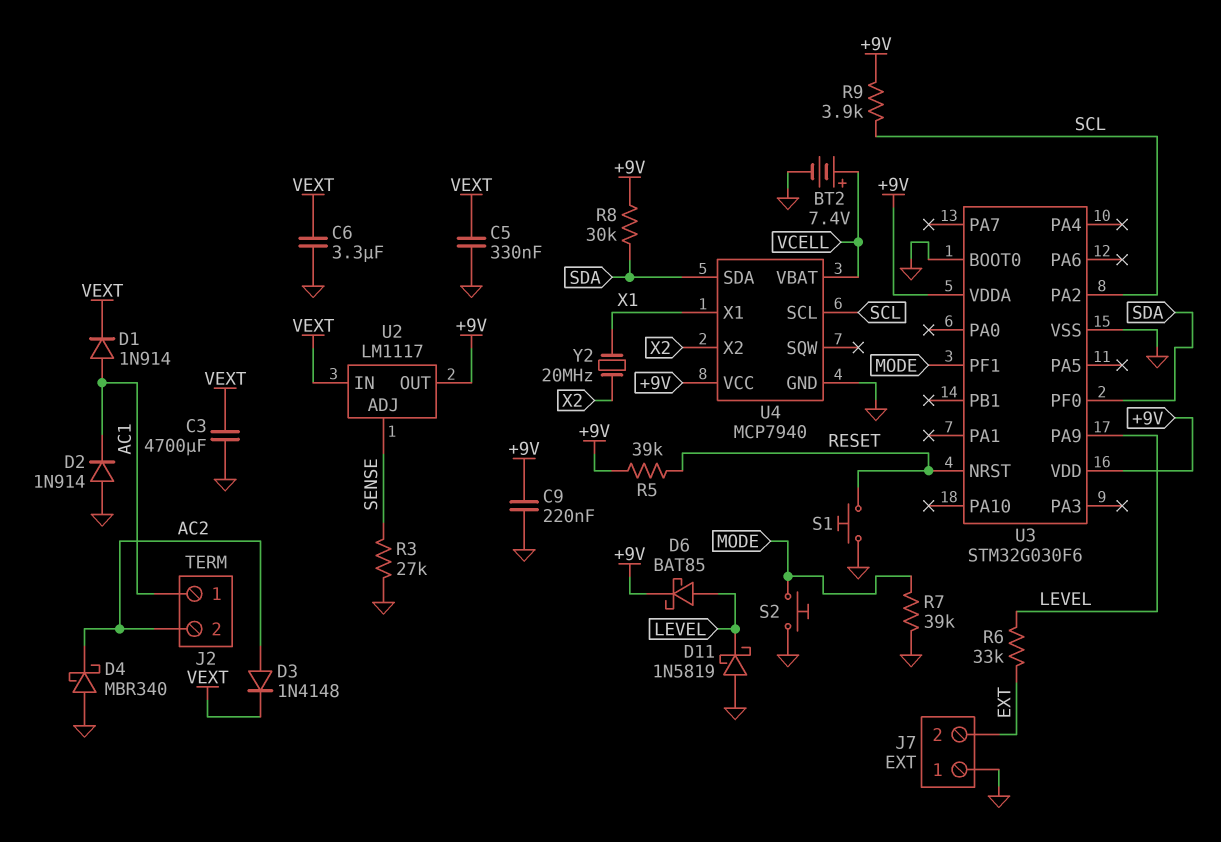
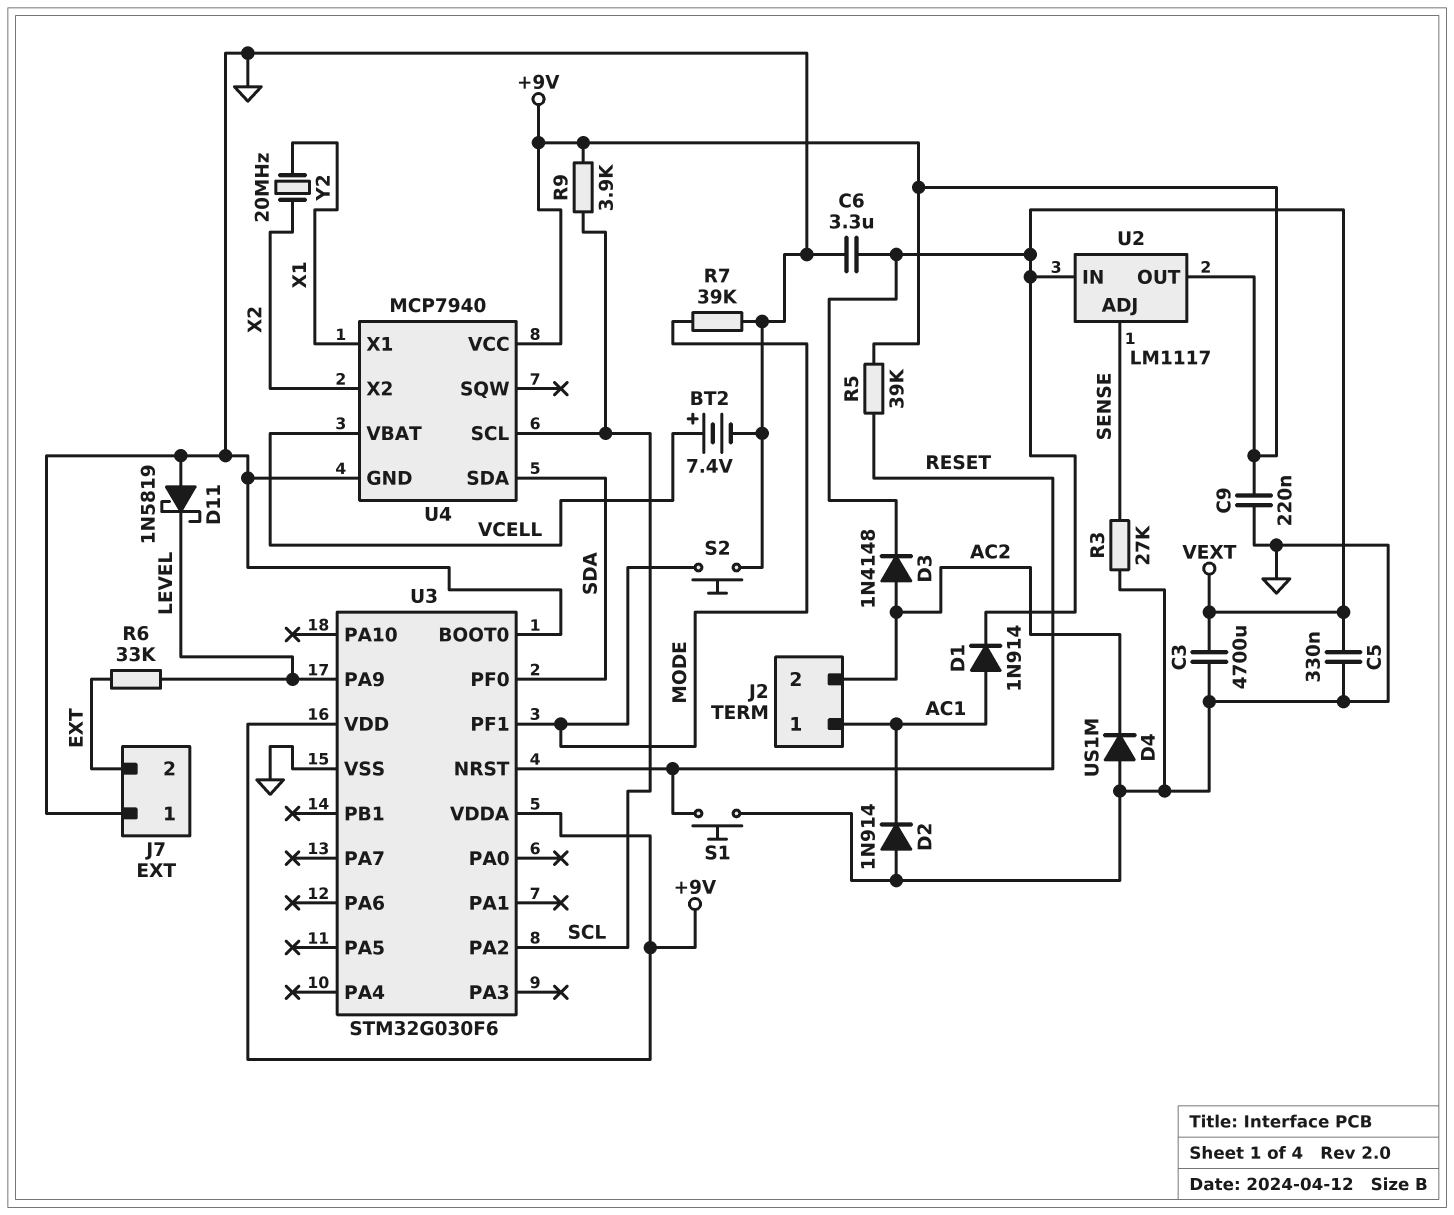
D4: schottky MBR340 (A GND, K AC2) -> diode US1M (A GND, K AC2)
D6: schottky BAT85 (A LEVEL, K +9V) -> none
R8: 30k (+9V, SDA) -> none

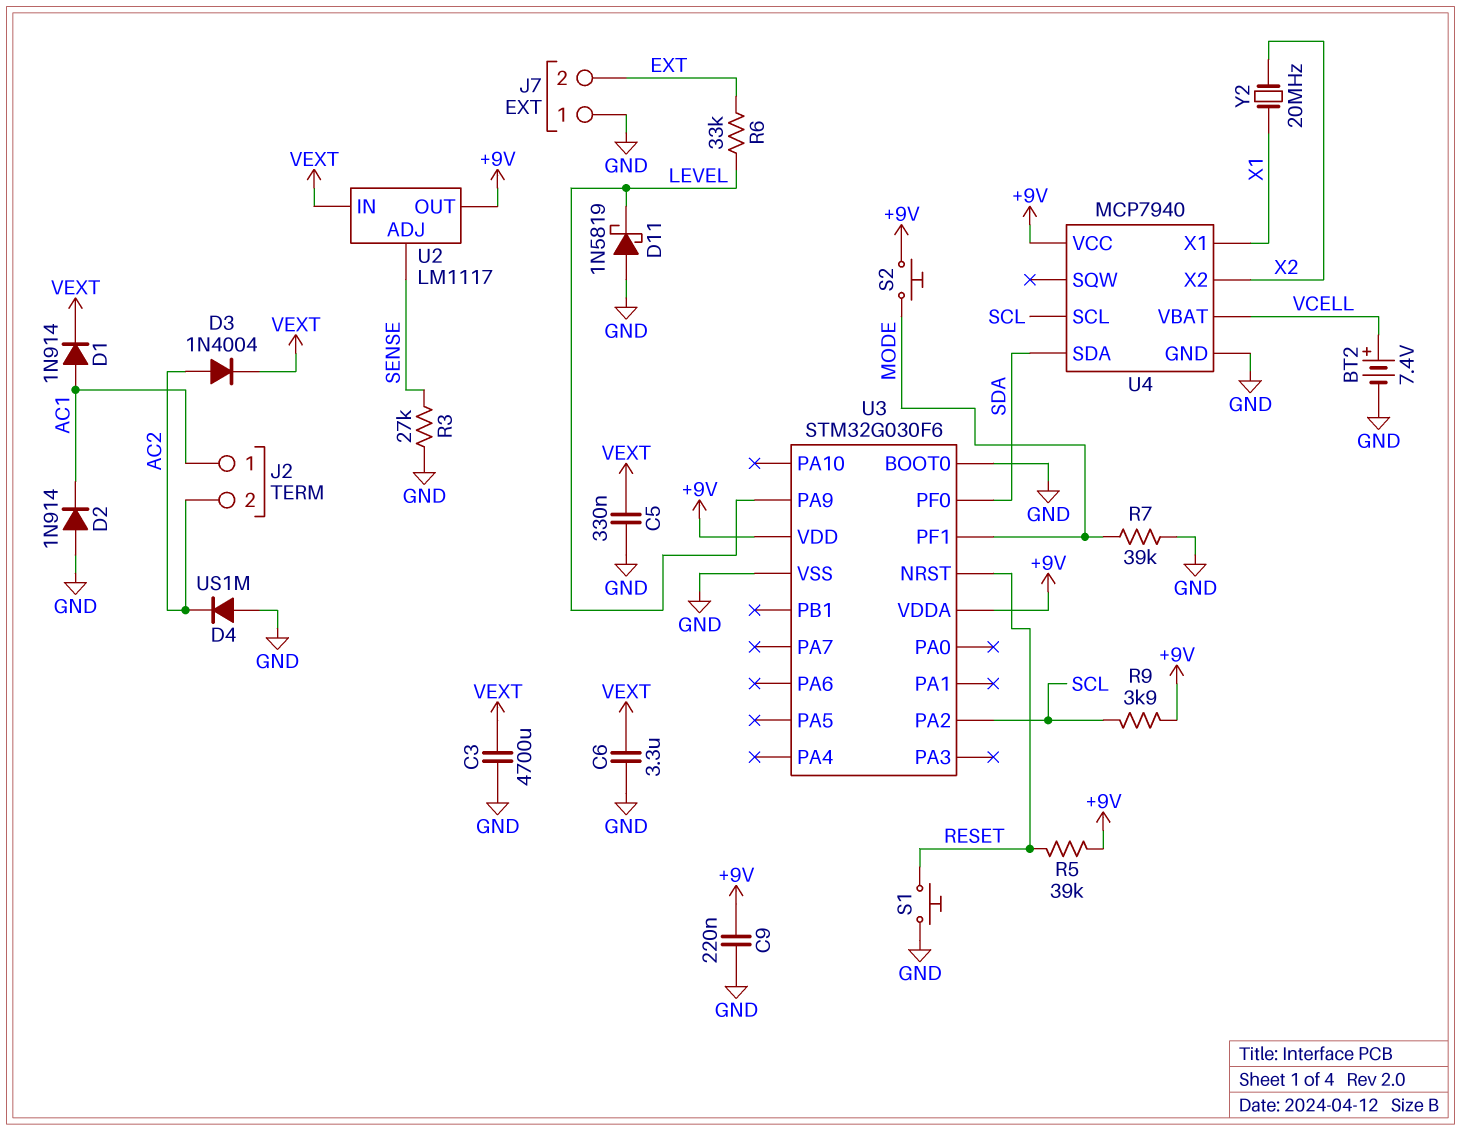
D3: diode 1N4148 (A AC2, K VEXT) -> diode 1N4004 (A AC2, K VEXT)
S2: button (GND, MODE) -> button (+9V, MODE)

